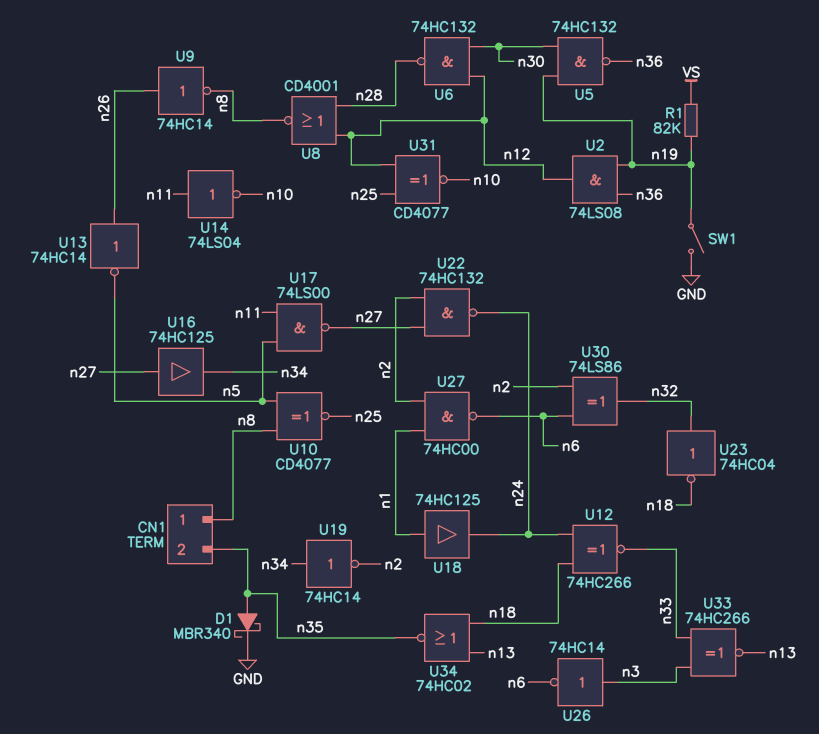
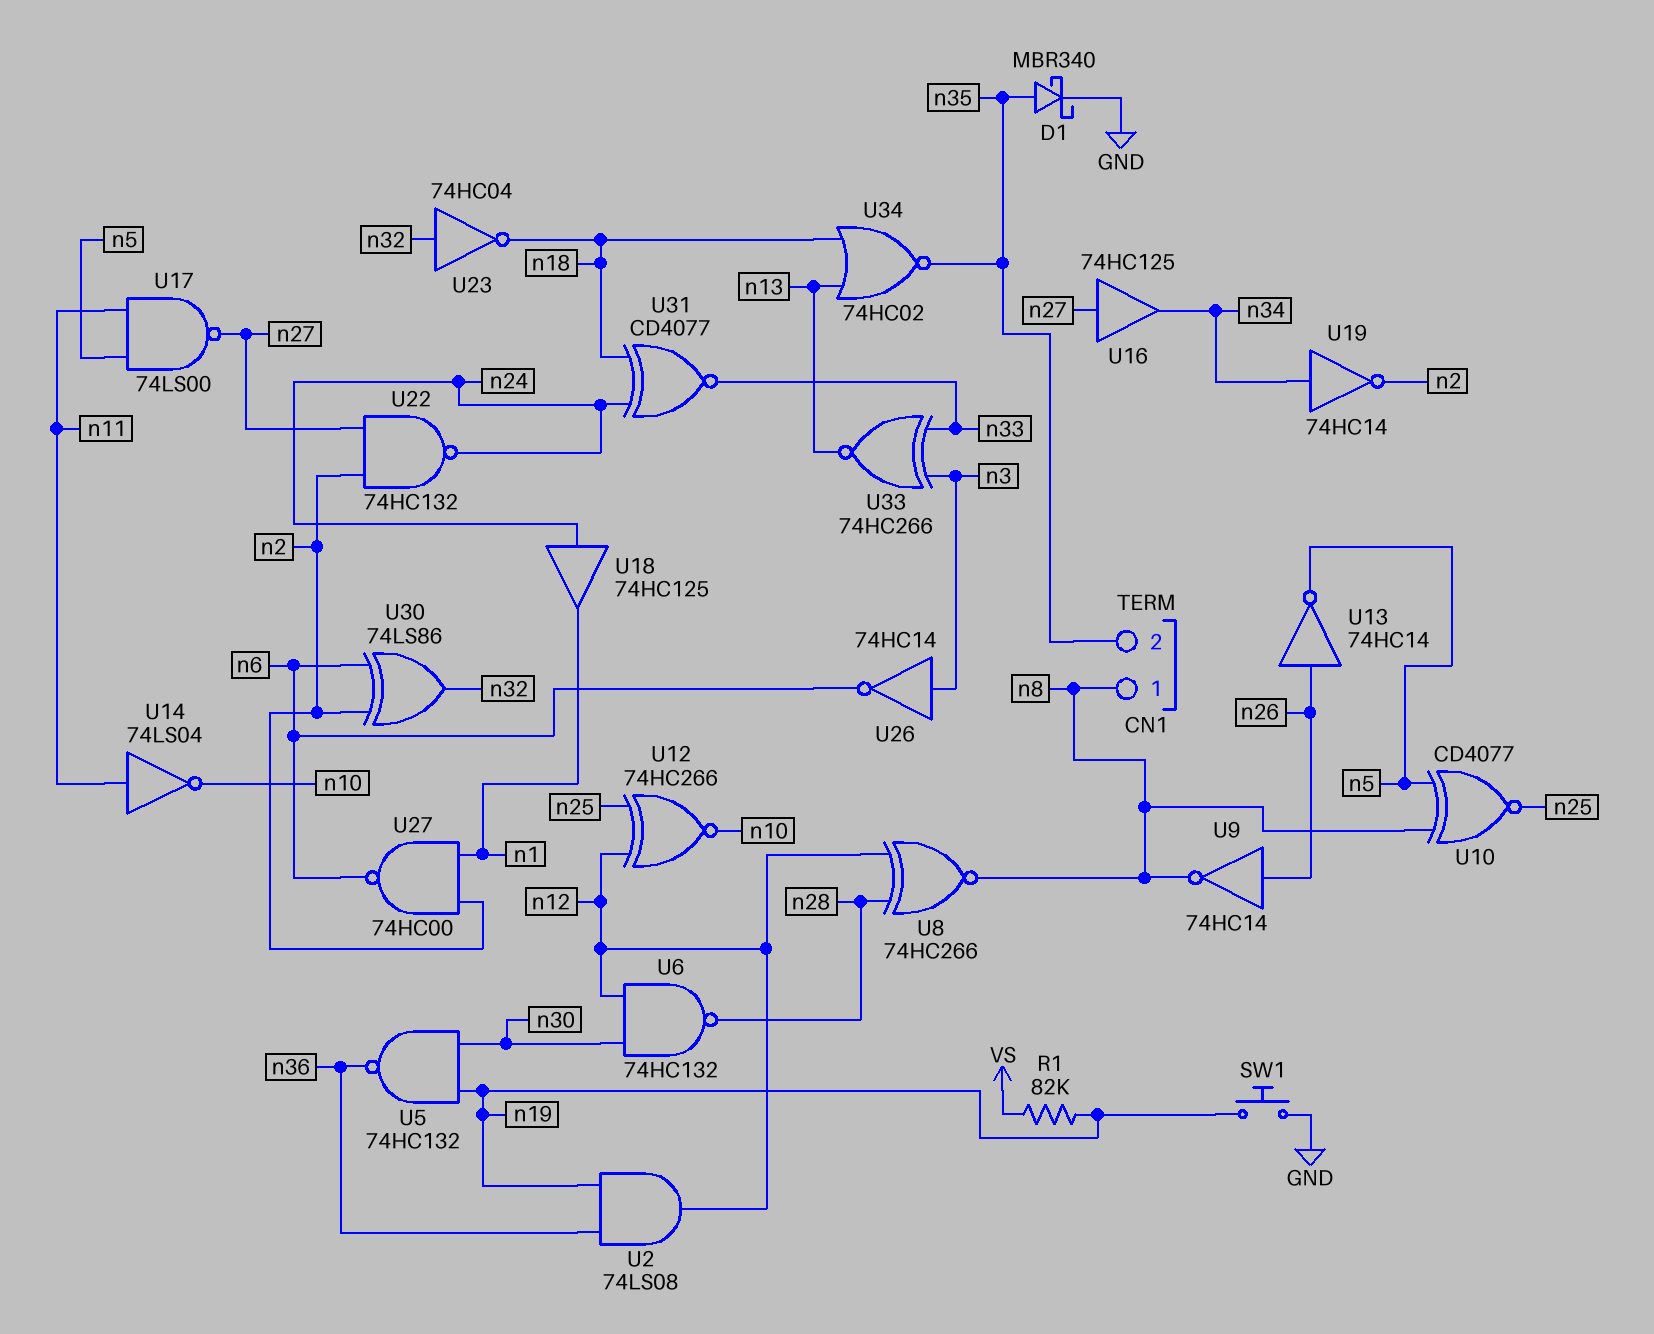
SW1: switch (GND, n19) -> button (GND, n19)
U8: NOR CD4001 (in n12, in n28, out n8) -> XNOR 74HC266 (in n12, in n28, out n8)
U12: XNOR 74HC266 (in n18, in n24, out n33) -> XNOR 74HC266 (in n12, in n25, out n10)
U18: buffer 74HC125 (in n1, out n24) -> buffer 74HC125 (in n24, out n1)
U31: XNOR CD4077 (in n12, in n25, out n10) -> XNOR CD4077 (in n18, in n24, out n33)

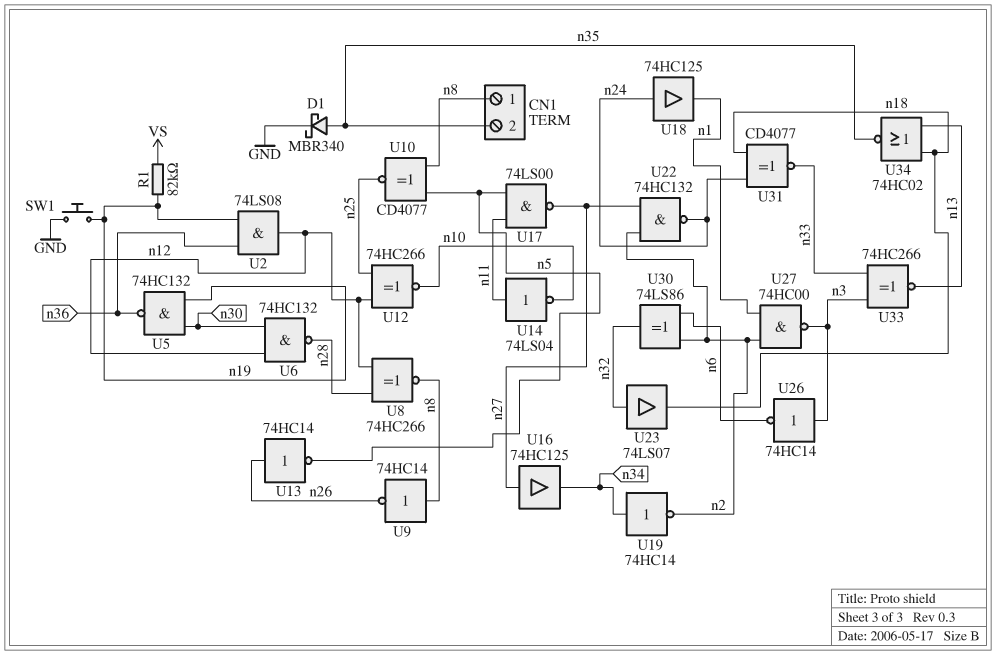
U9: NOT 74HC14 (in n26, out n8) -> NOT 74HC14 (in n8, out n26)
U23: NOT 74HC04 (in n32, out n18) -> buffer 74LS07 (in n32, out n18)
U27: NAND 74HC00 (in n1, in n2, out n6) -> NAND 74HC00 (in n1, in n2, out n3)

